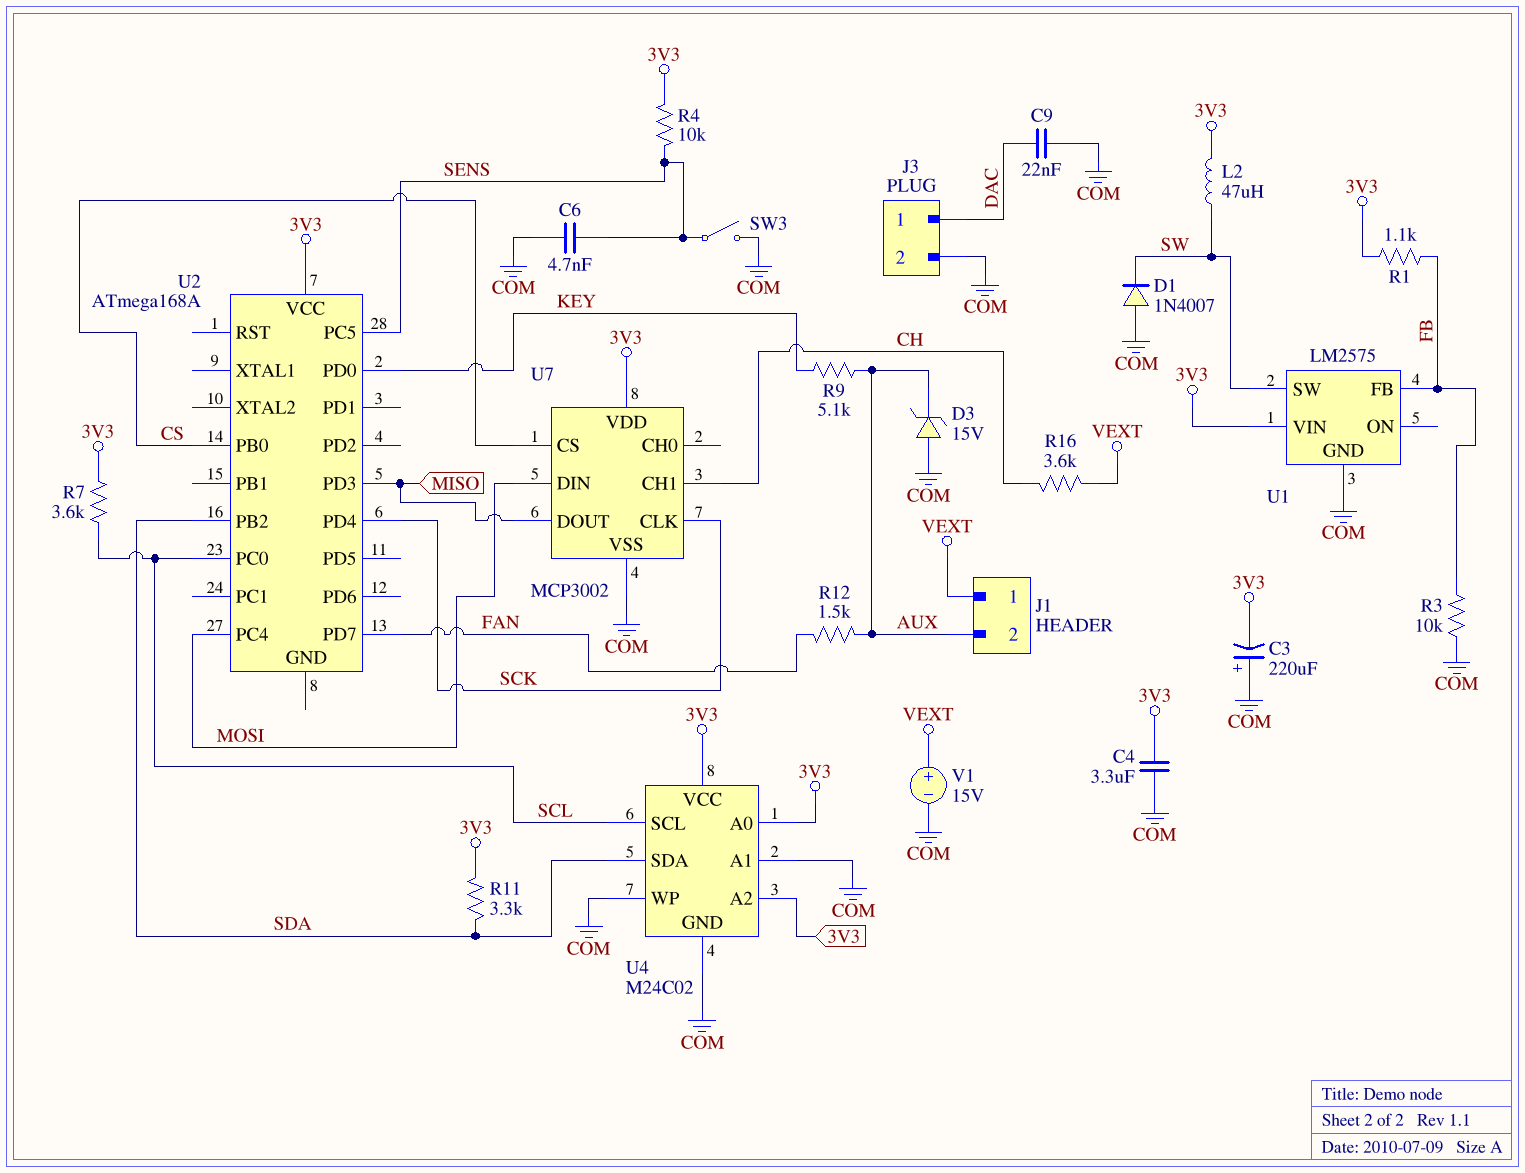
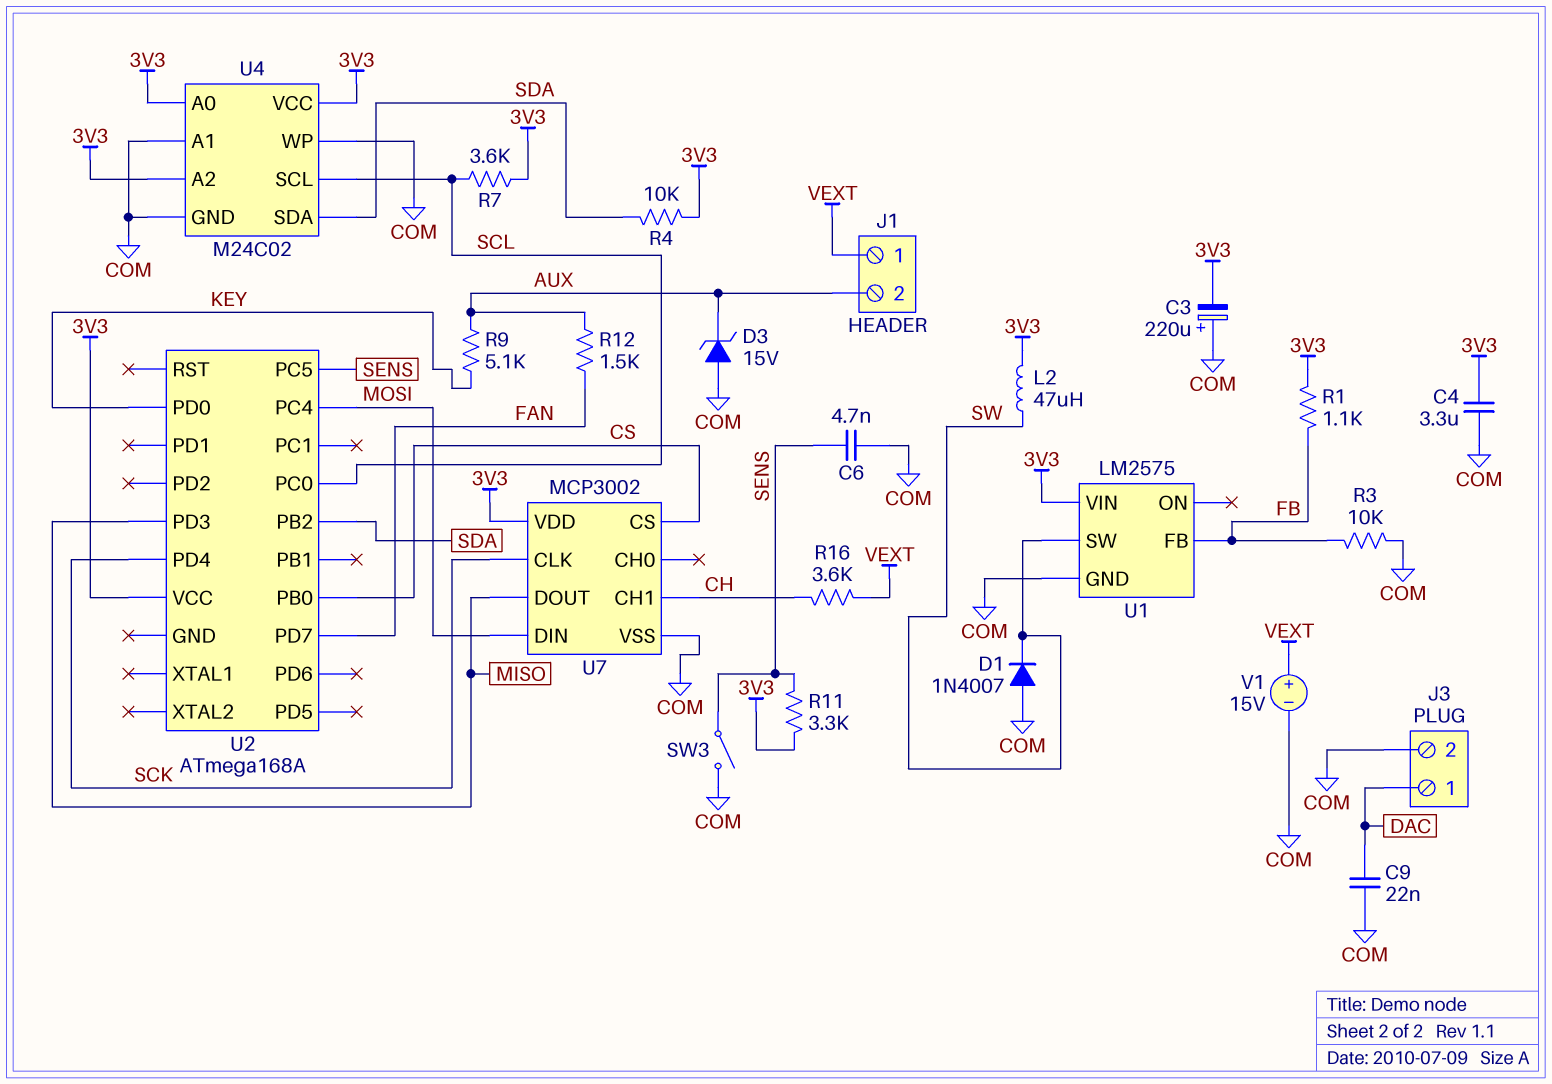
R4: 10k (3V3, SENS) -> 10k (3V3, SDA)
R11: 3.3k (3V3, SDA) -> 3.3k (3V3, SENS)

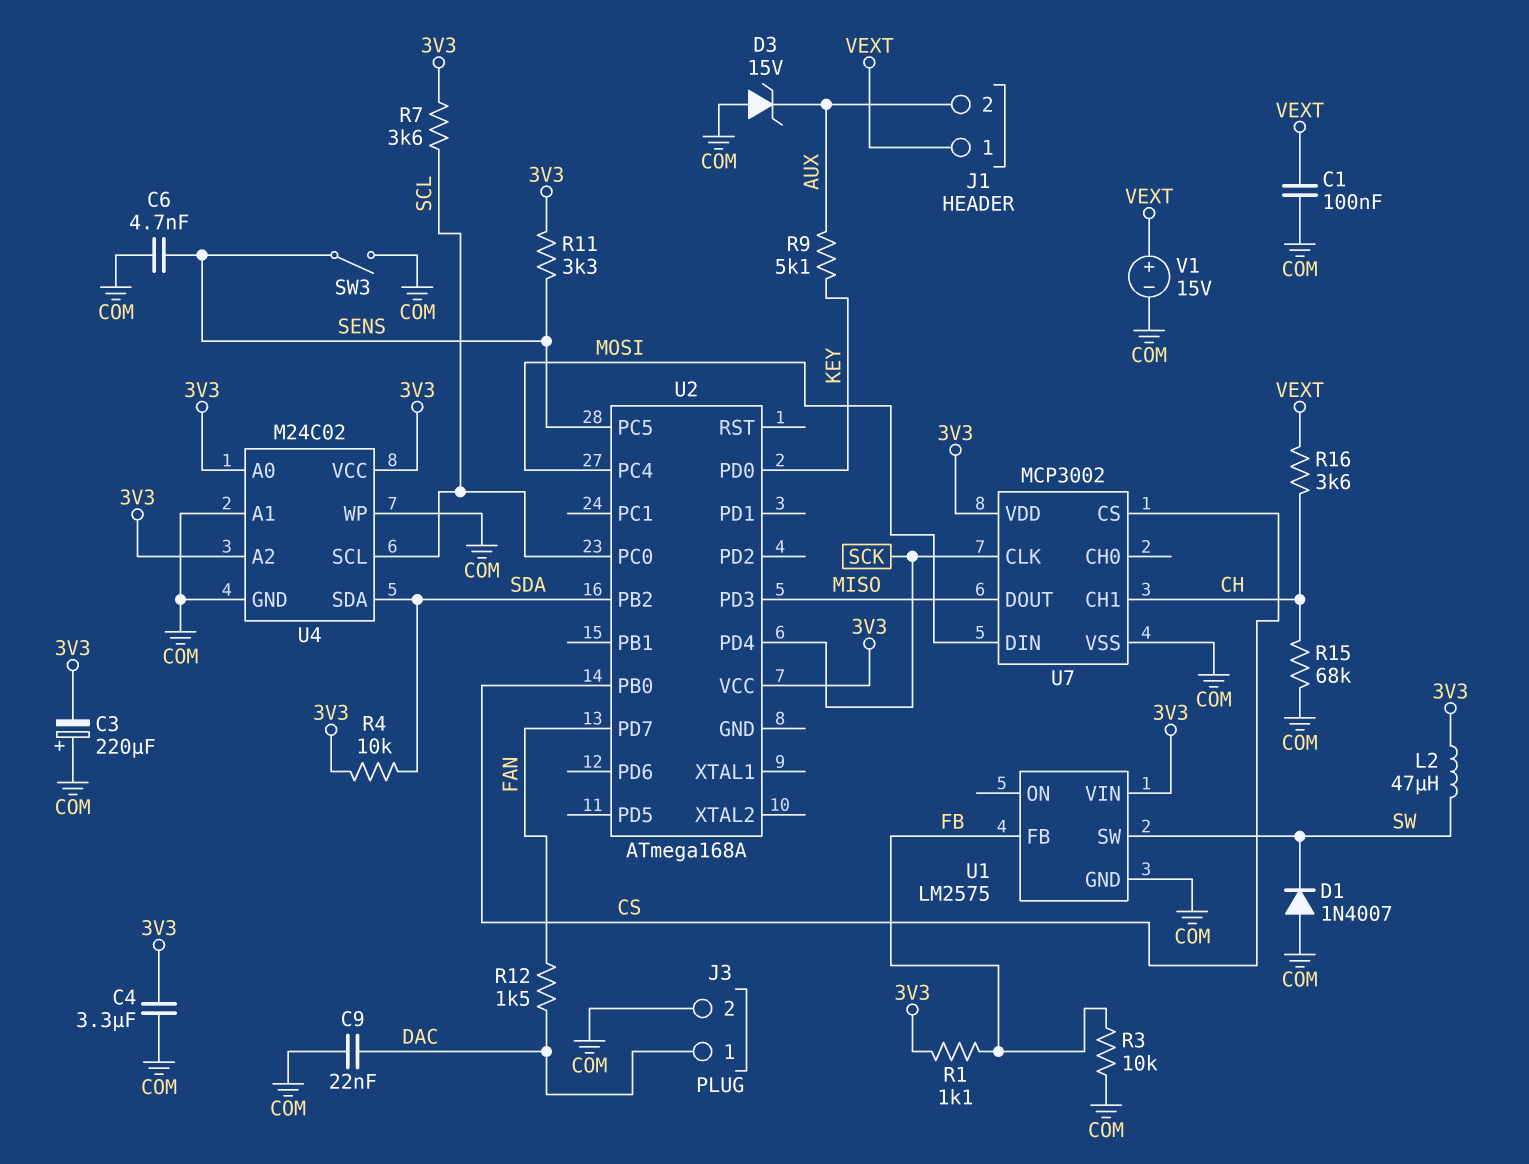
C1: none -> 100nF (COM, VEXT)
R12: 1.5k (AUX, FAN) -> 1.5k (DAC, FAN)
R15: none -> 68k (CH, COM)

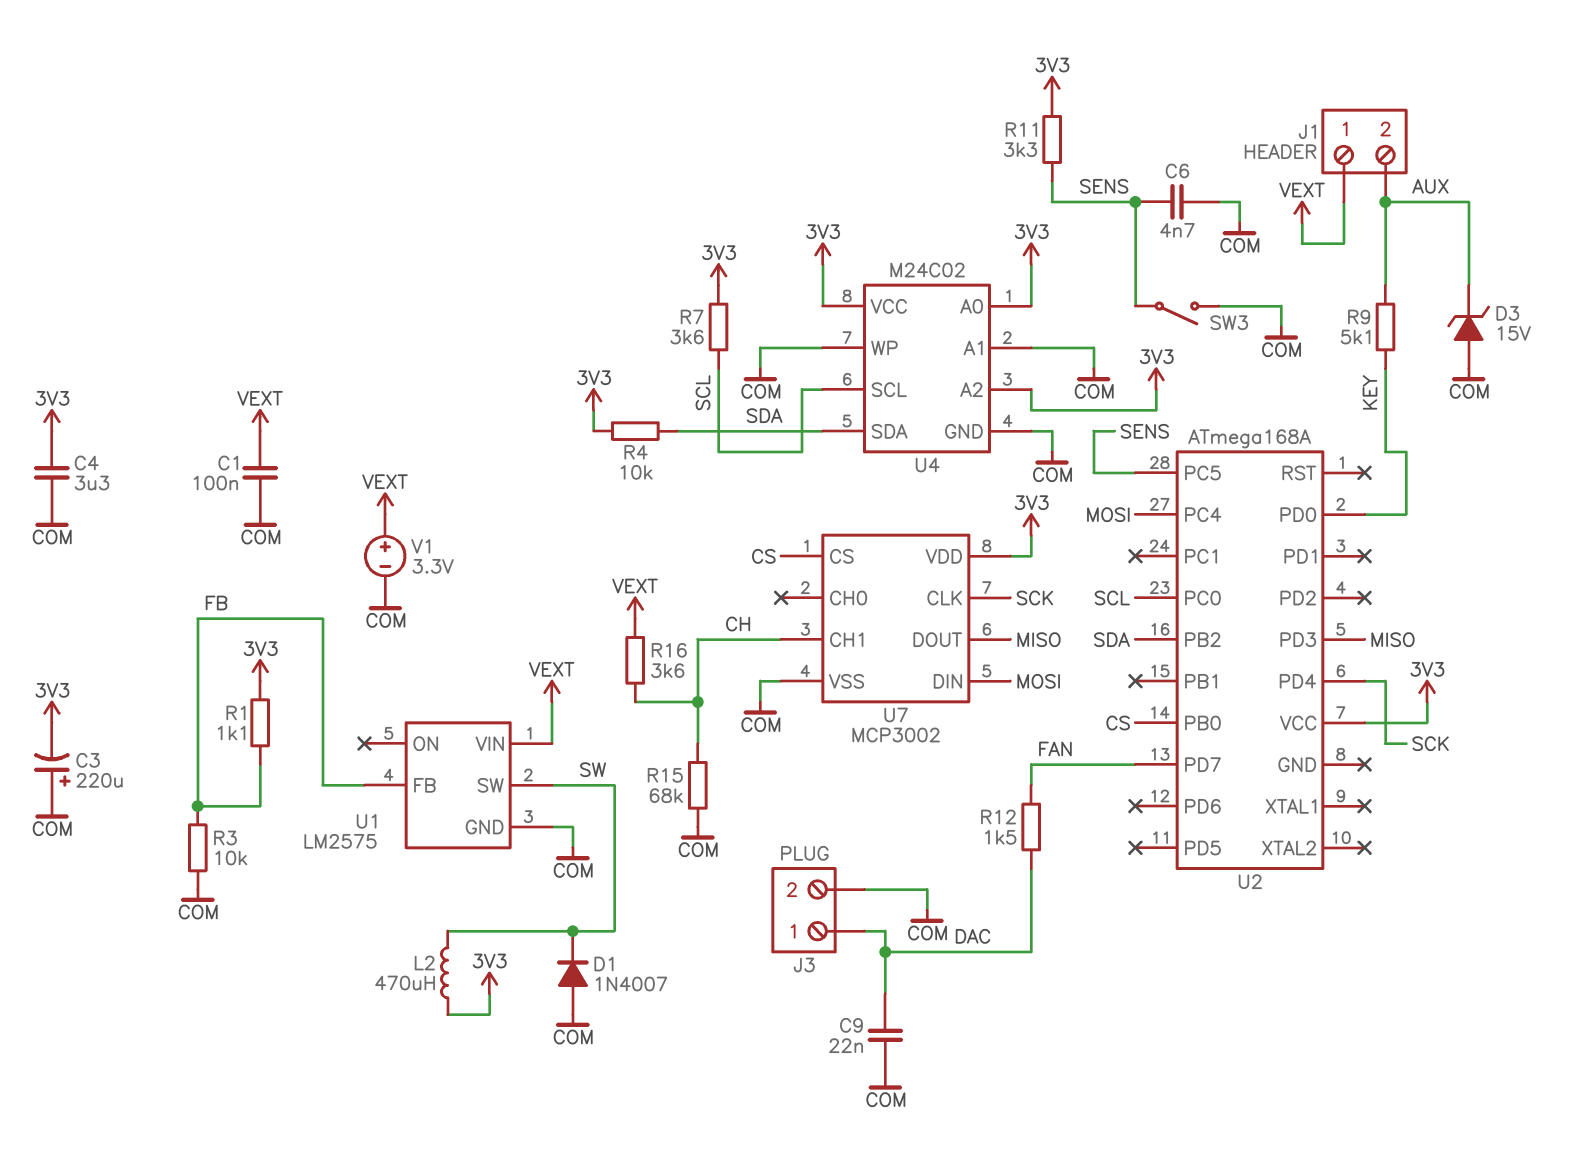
L2: 47uH (3V3, SW) -> 470uH (3V3, SW)
U1 pin VIN: 3V3 -> VEXT
V1: 15V (plus VEXT, minus COM) -> 3.3V (plus VEXT, minus COM)

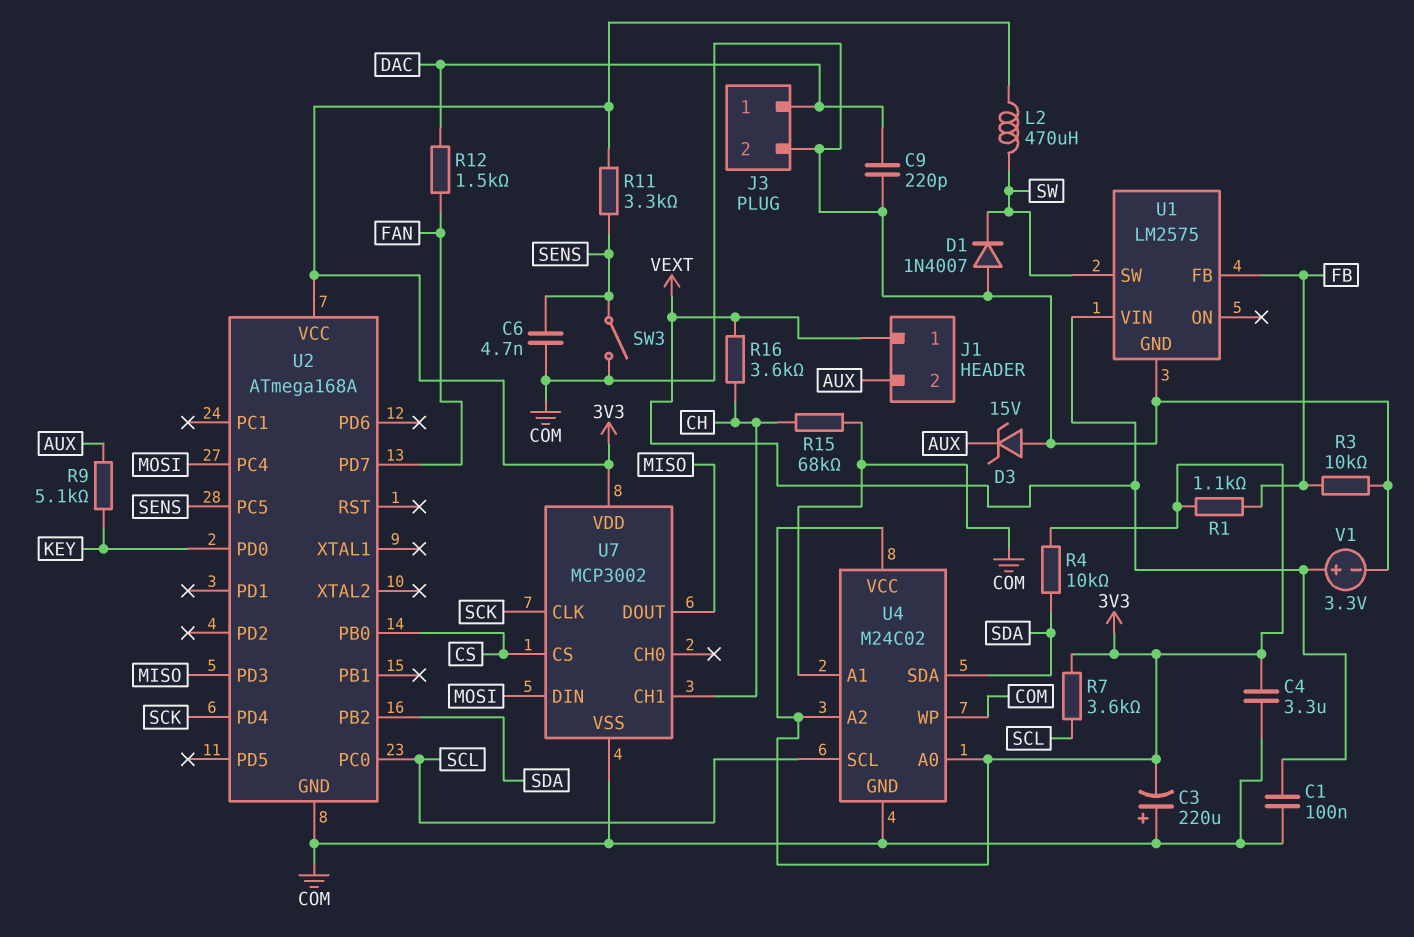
C9: 22nF (COM, DAC) -> 220pF (COM, DAC)
U2 pin GND: none -> COM

